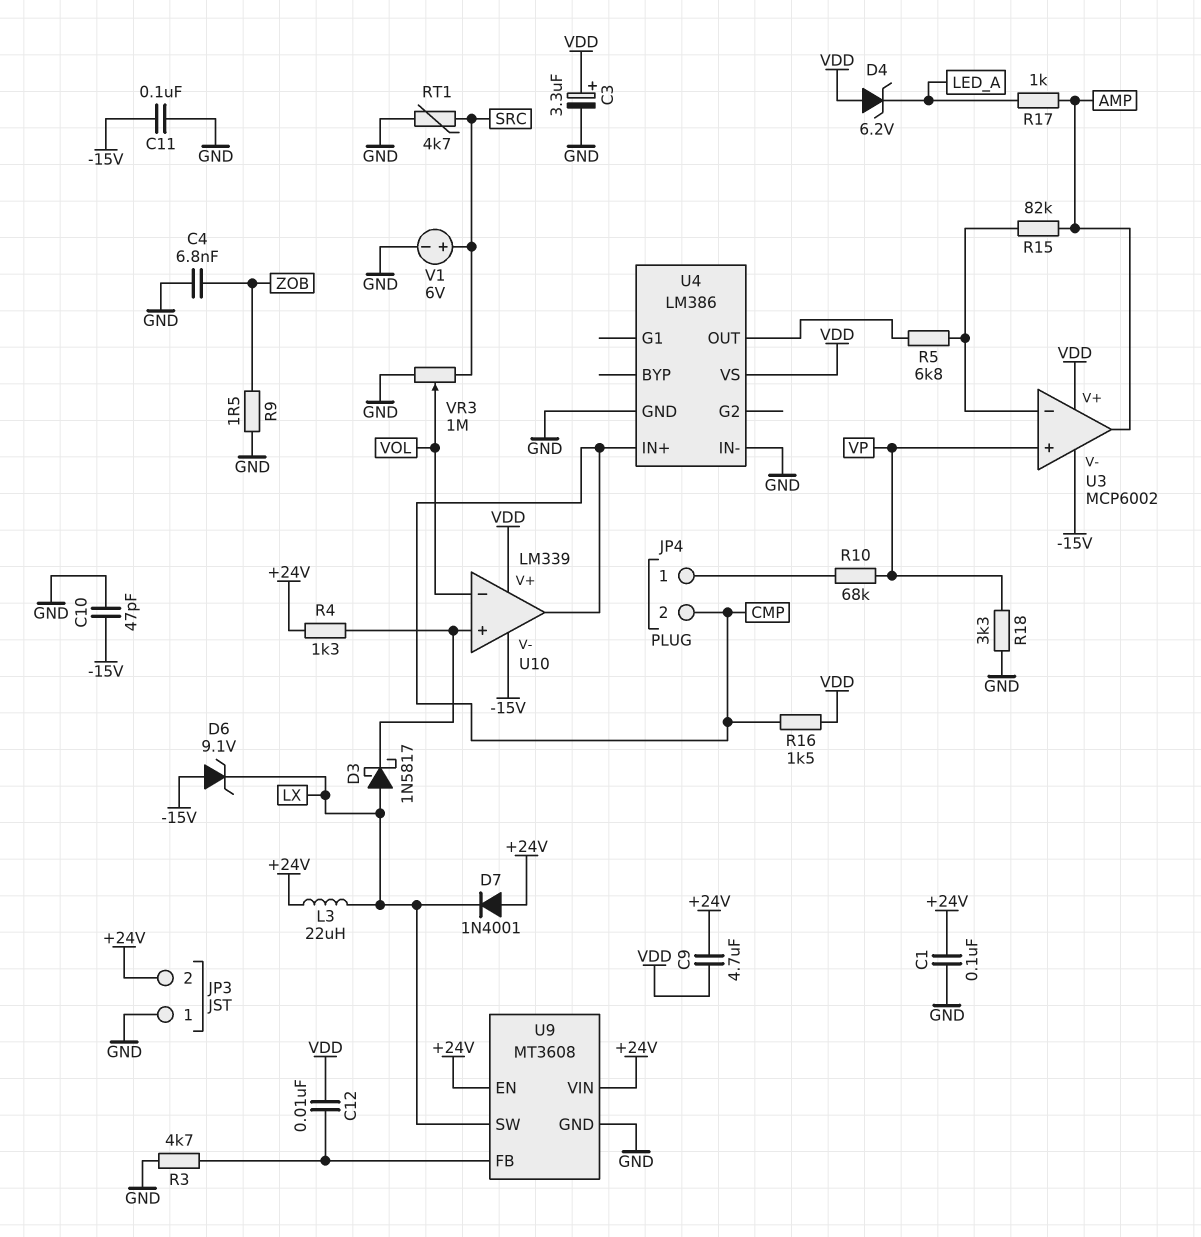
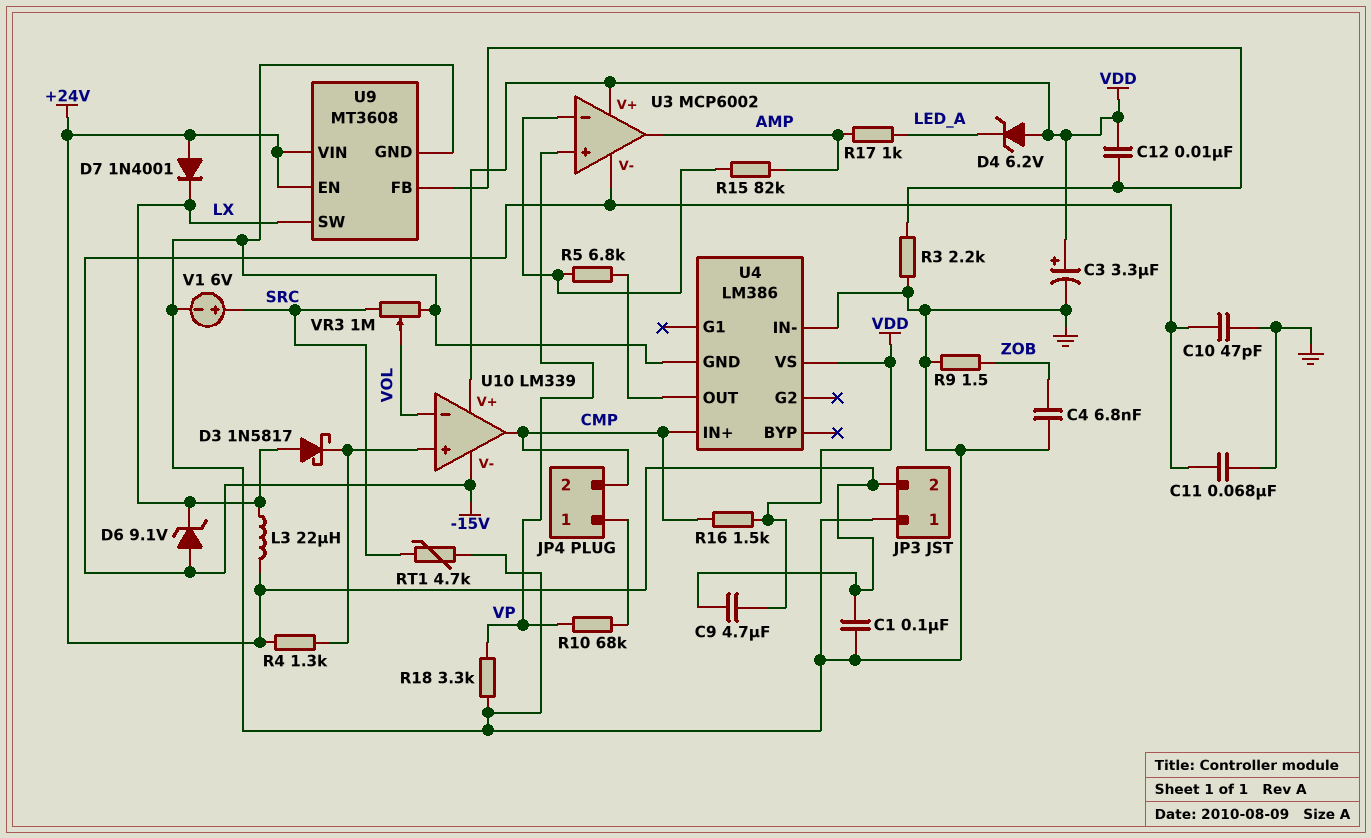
C11: 100nF (-15V, GND) -> 68nF (-15V, GND)
R3: 4.7k (GND, U9/FB) -> 2.2k (GND, U9/FB)

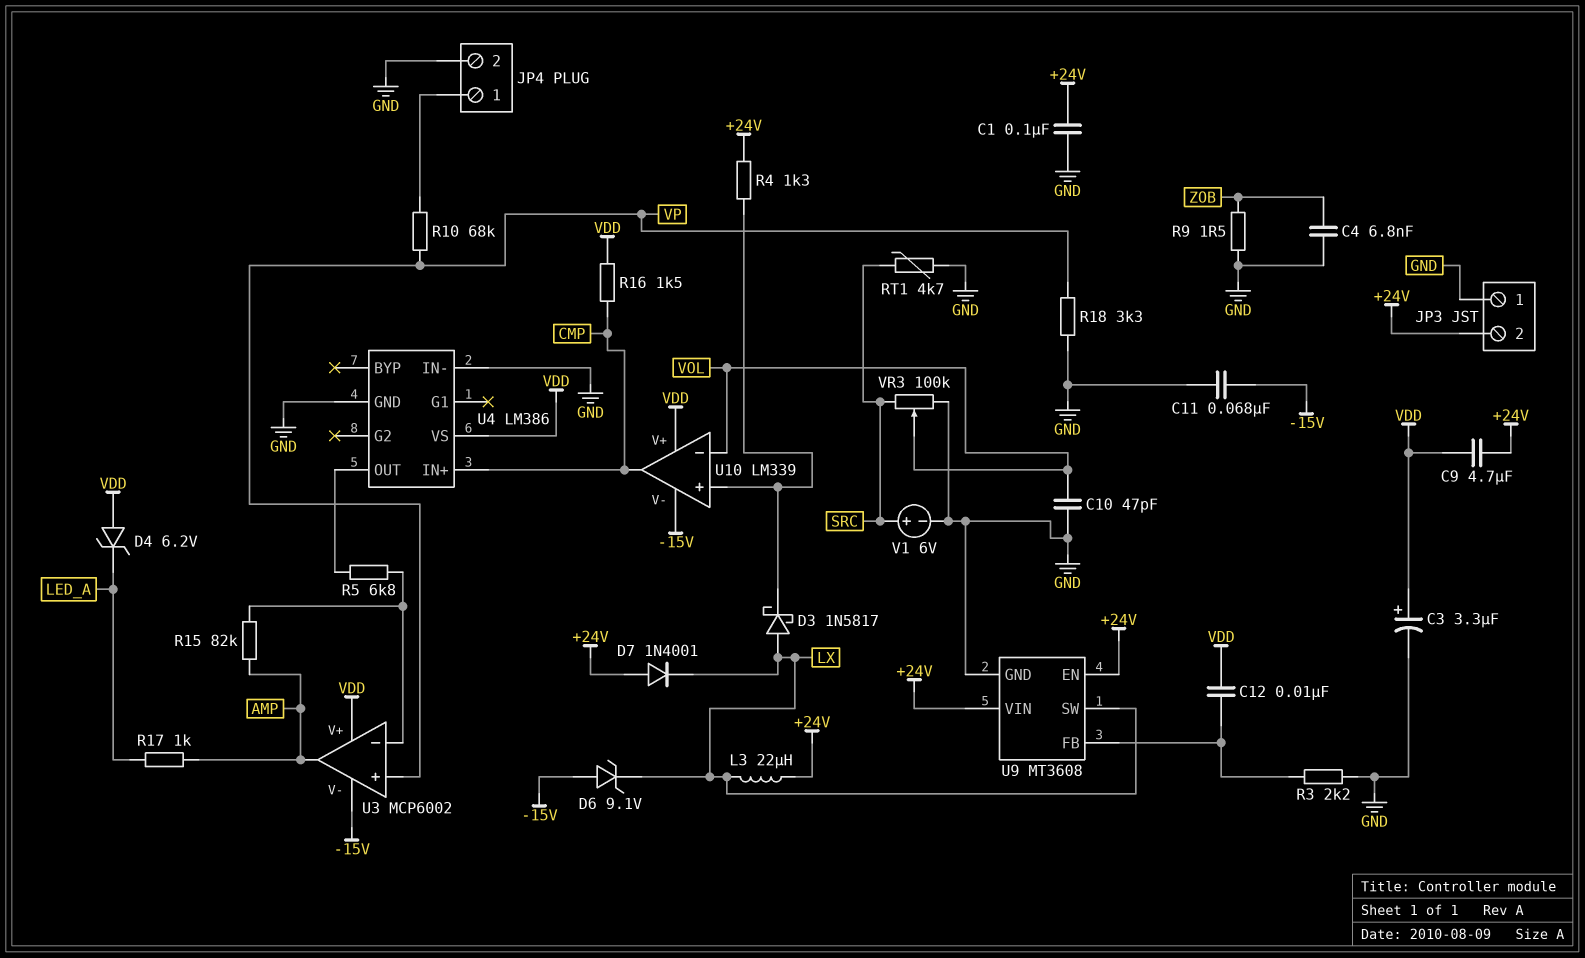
C10: 47pF (-15V, GND) -> 47pF (GND, VOL)
JP4 pin 2: CMP -> GND
VR3: 1M (GND, SRC, wiper VOL) -> 100k (GND, SRC, wiper VOL)

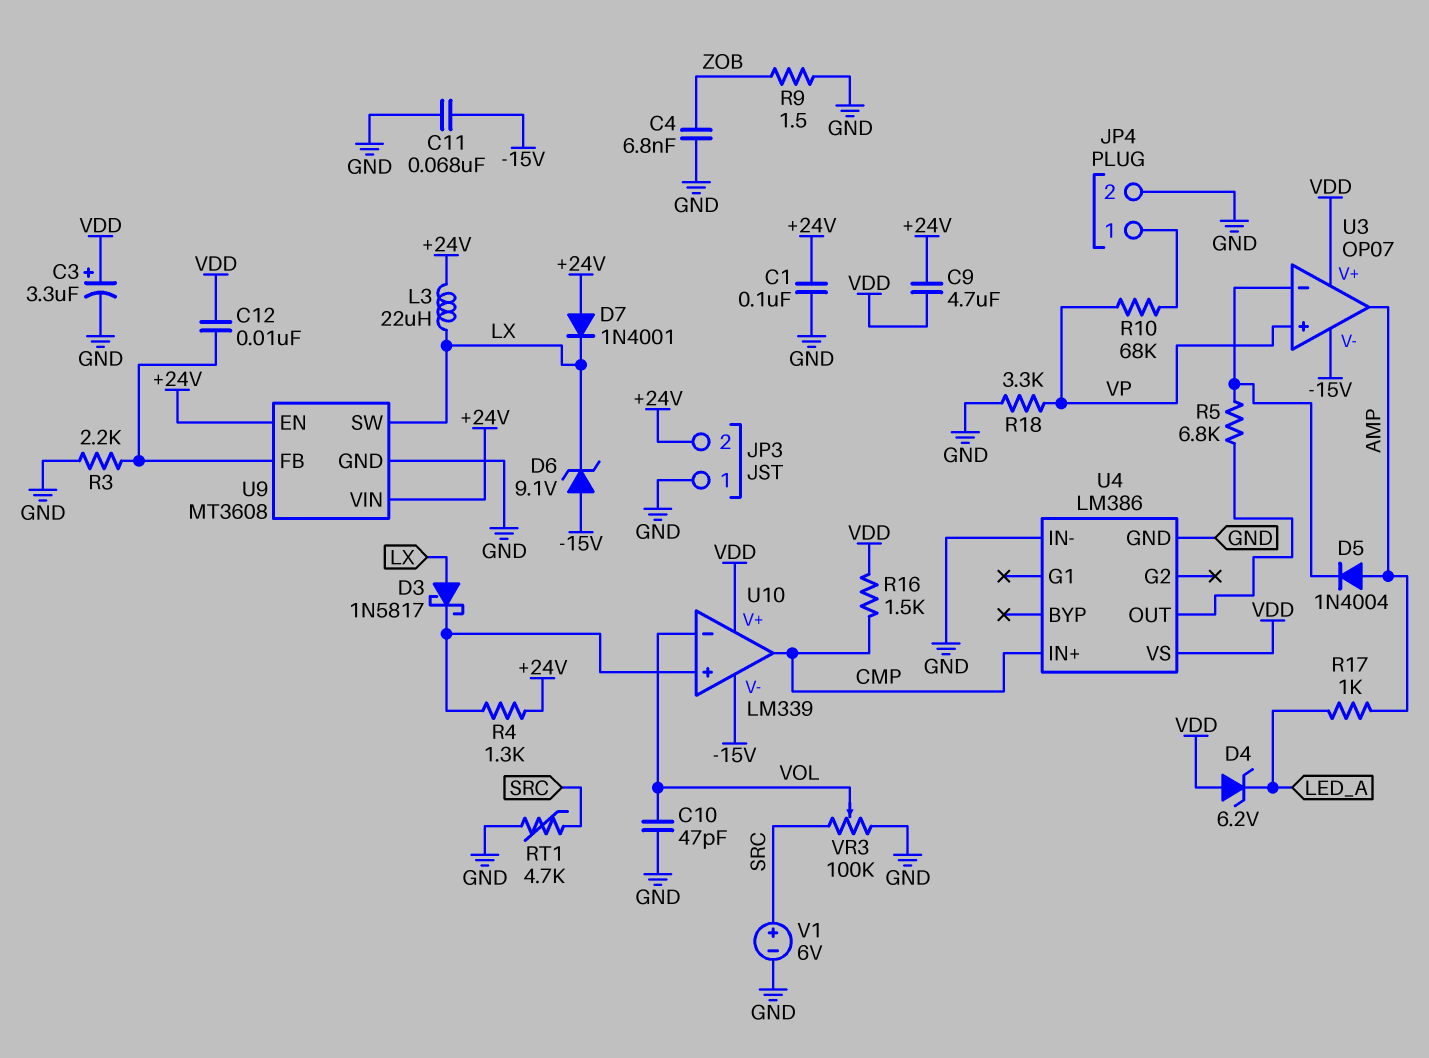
D5: none -> diode 1N4004 (A AMP, K U3/in-)
R15: 82k (AMP, U3/in-) -> none
U3: MCP6002 -> OP07

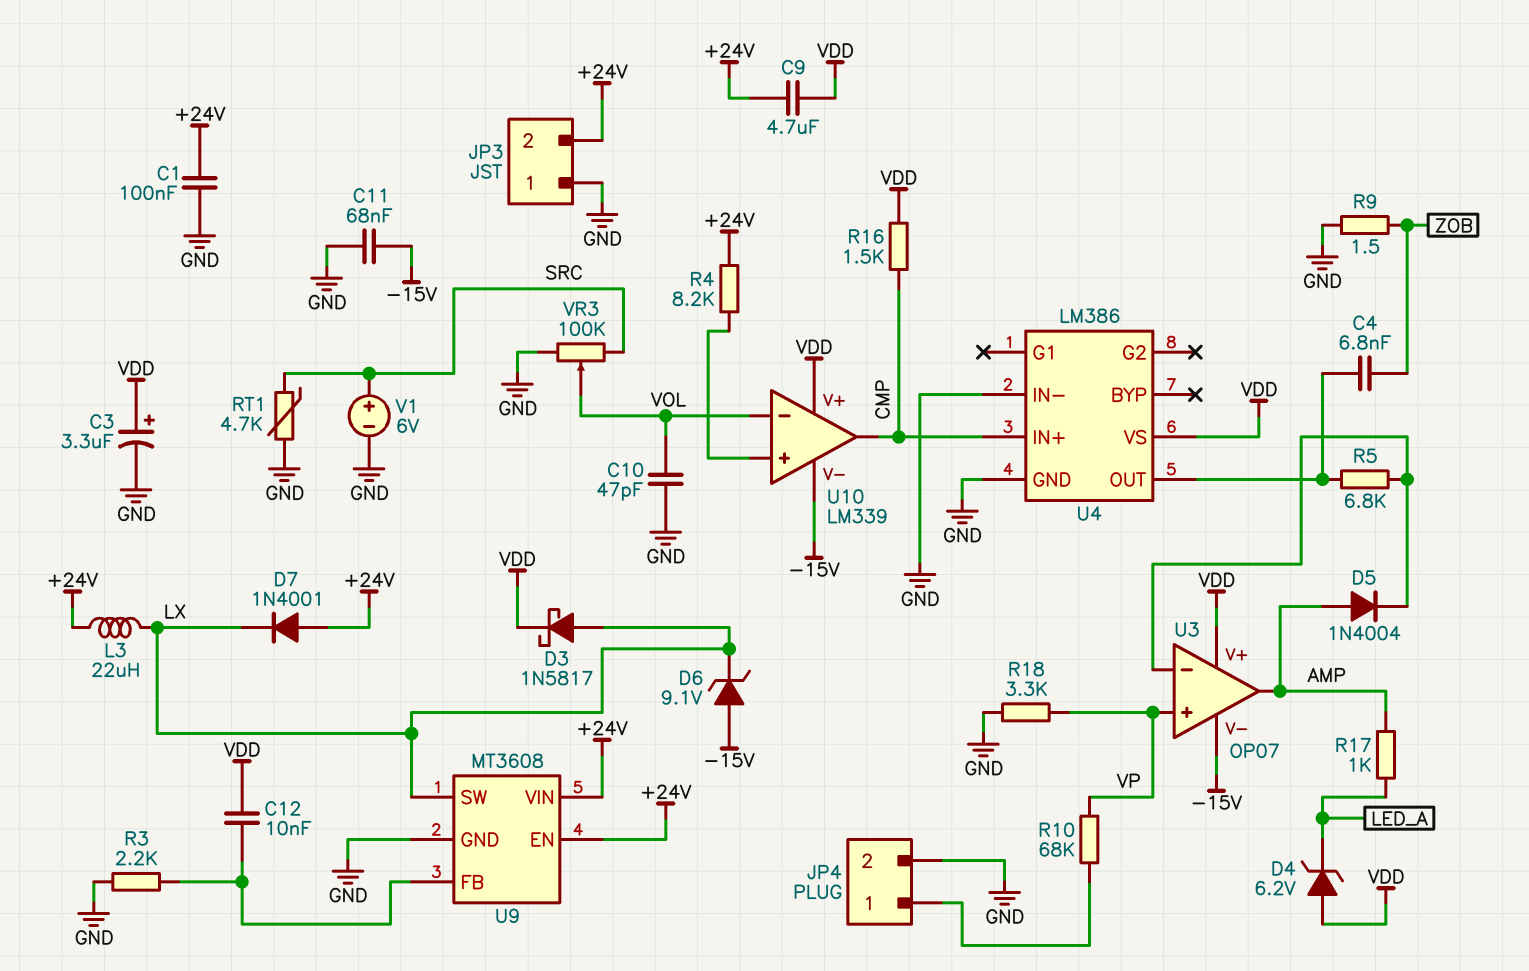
C4: 6.8nF (GND, ZOB) -> 6.8nF (U4/OUT, ZOB)
D3: schottky 1N5817 (A LX, K U10/in+) -> schottky 1N5817 (A LX, K VDD)
R4: 1.3k (+24V, U10/in+) -> 8.2k (+24V, U10/in+)

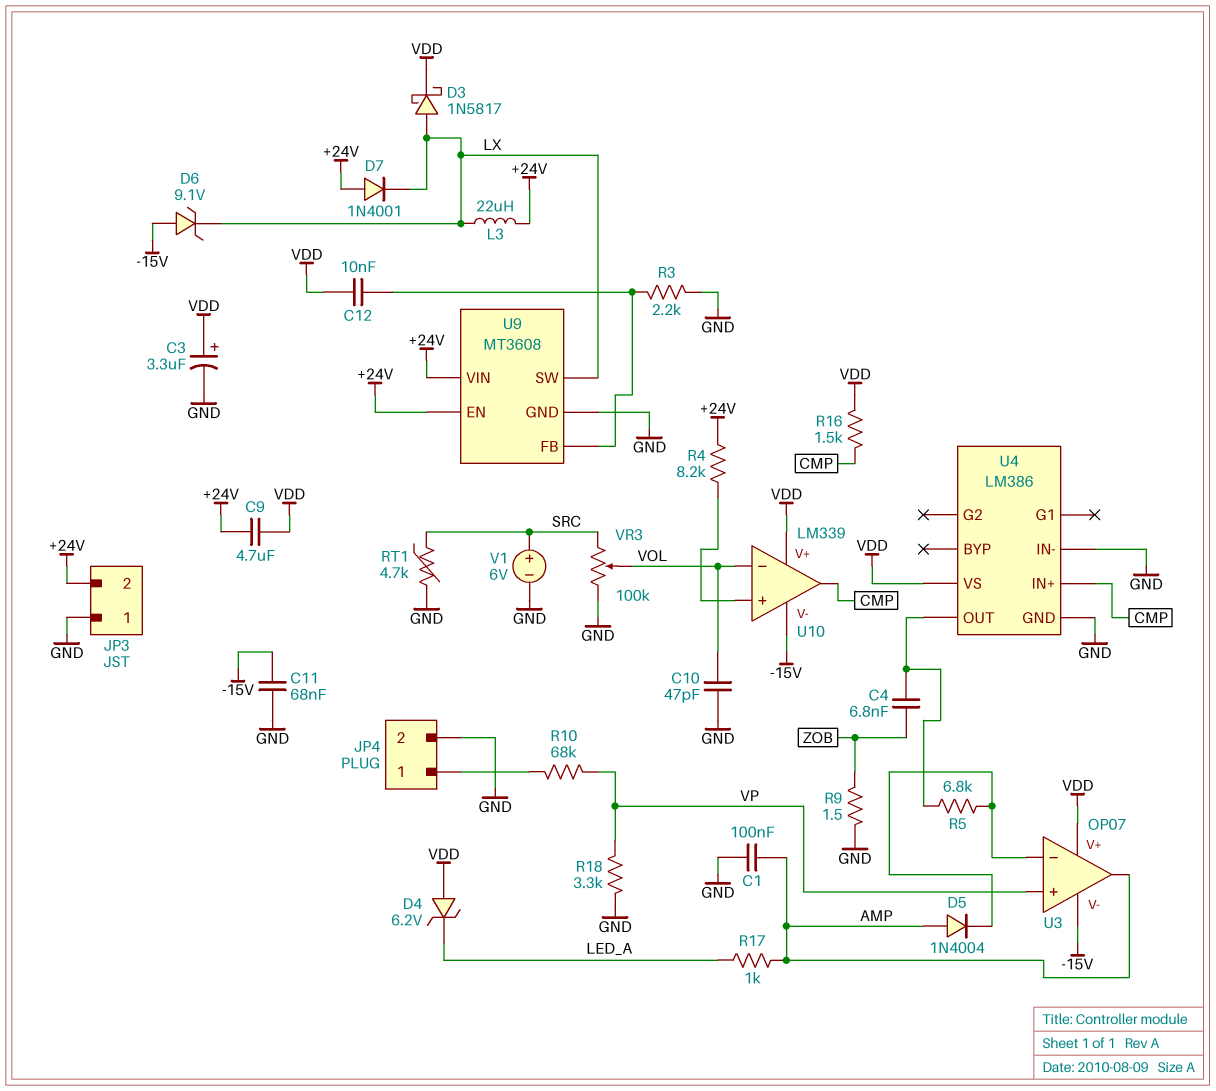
C1: 100nF (+24V, GND) -> 100nF (AMP, GND)

